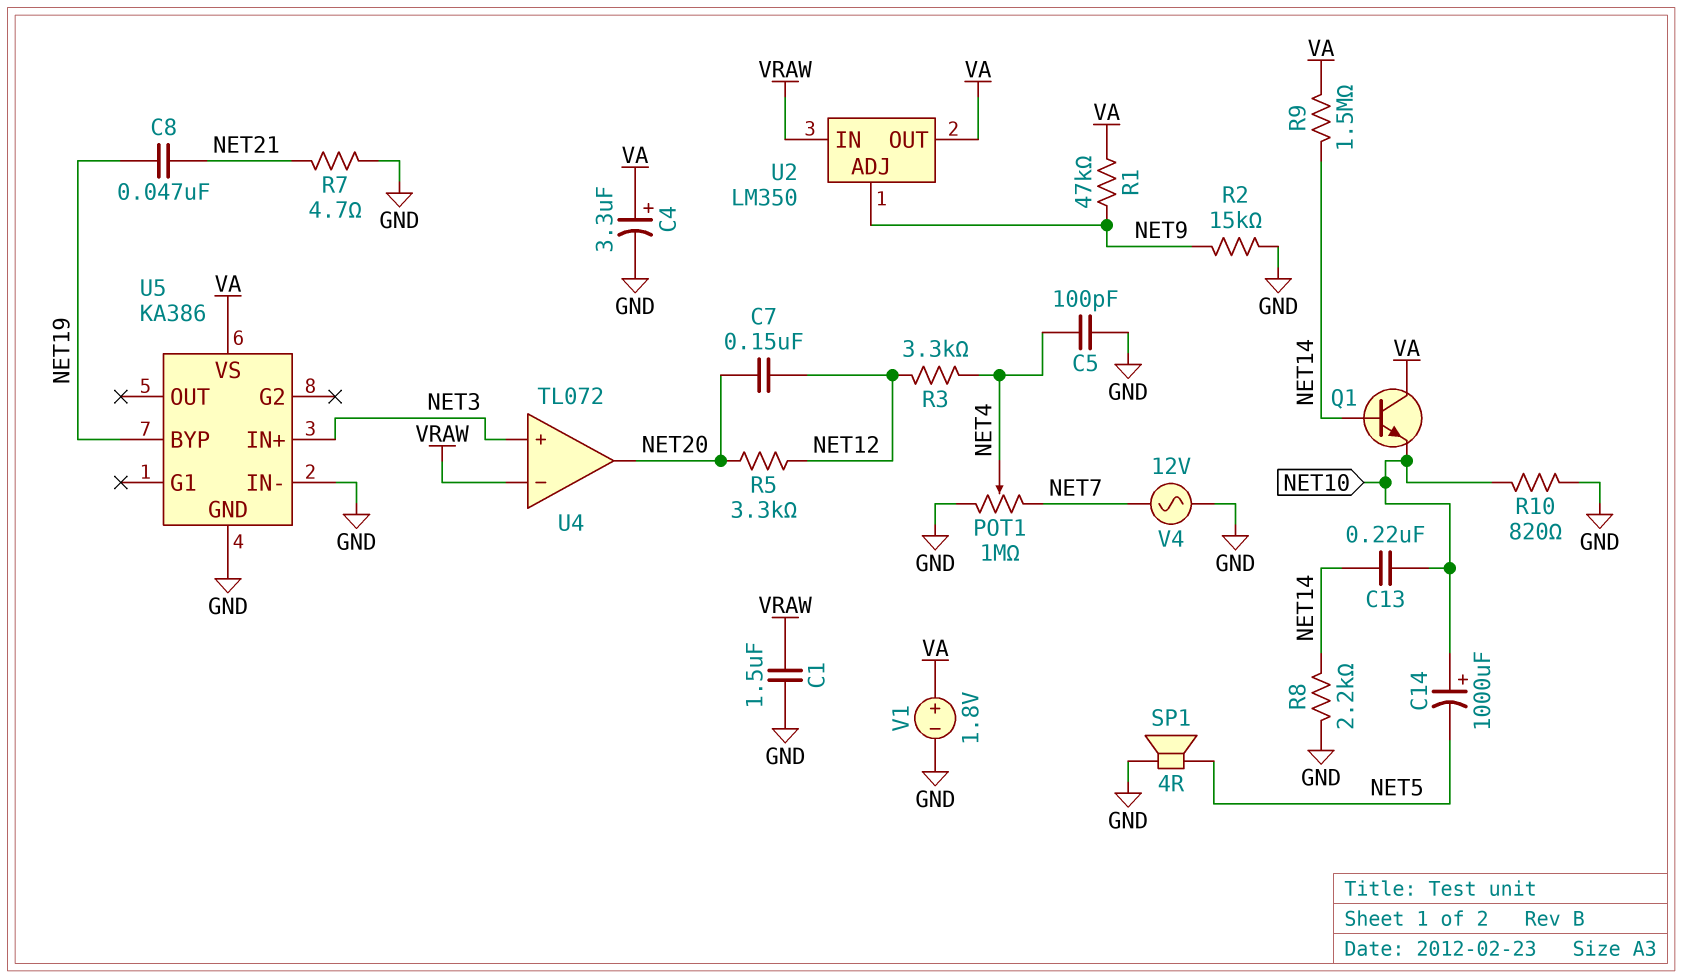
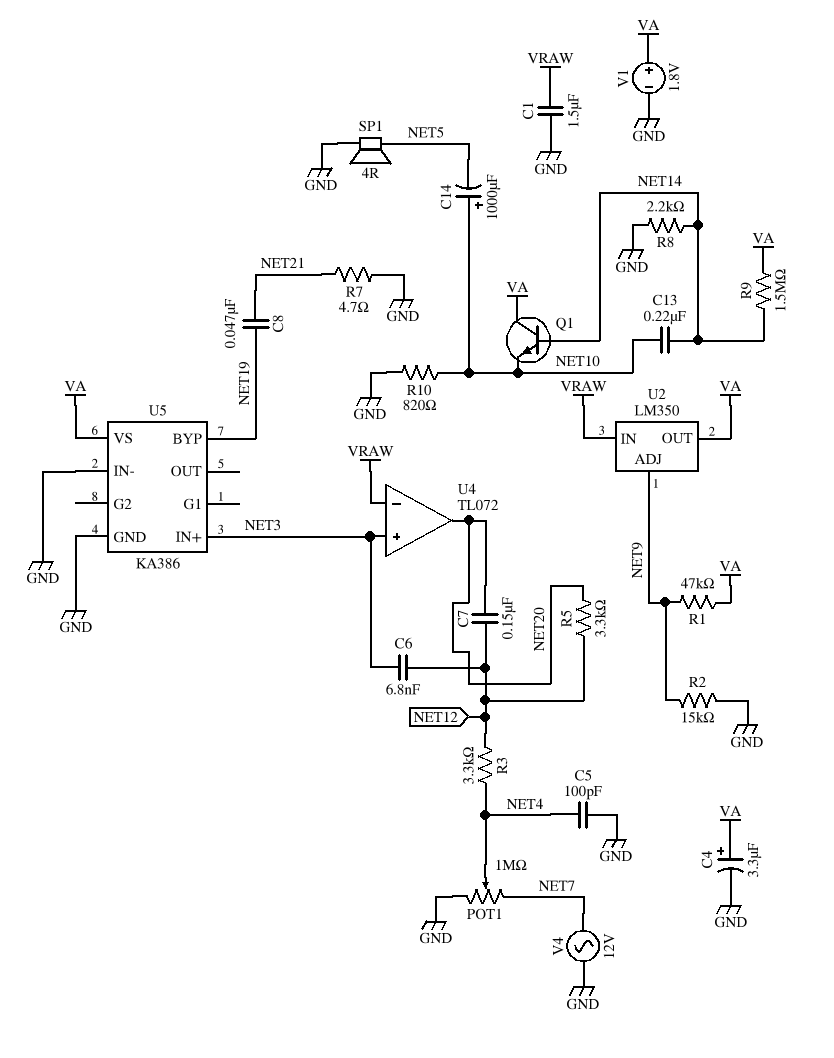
C6: none -> 6.8nF (NET3, NET12)

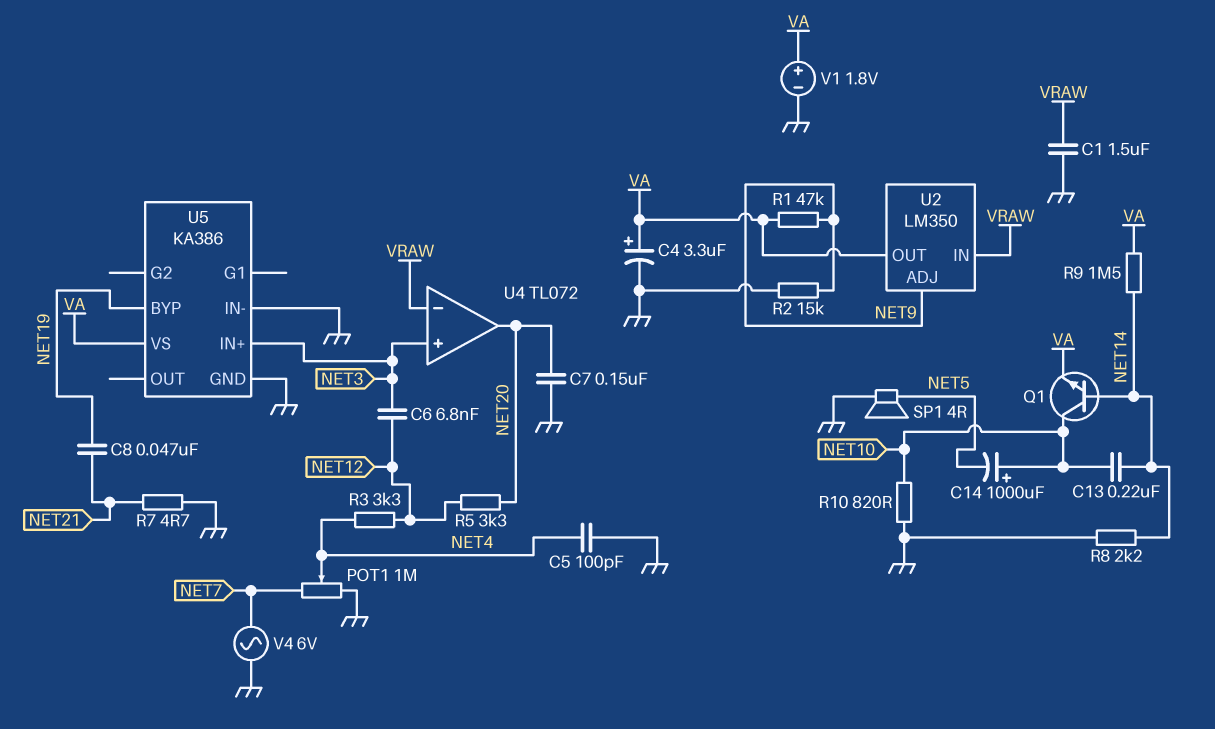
C7: 150nF (NET12, NET20) -> 150nF (GND, NET20)
Q1: NPN (B NET14, C VA, E NET10) -> NPN (B NET14, C NET10, E VA)
V4: AC 12V (GND, NET7) -> AC 6V (GND, NET7)

